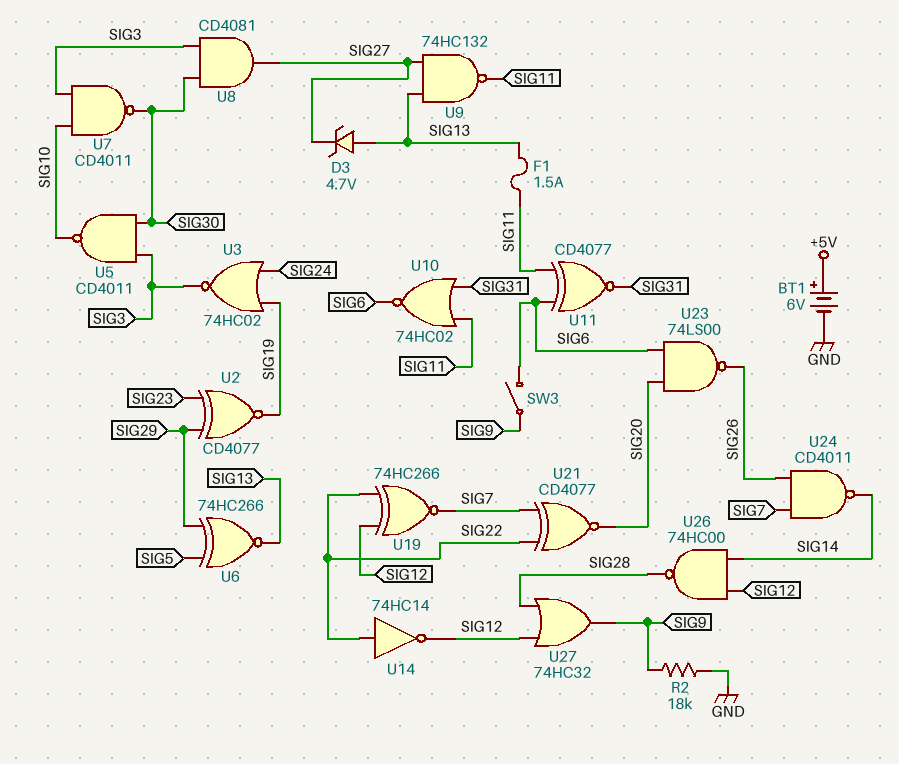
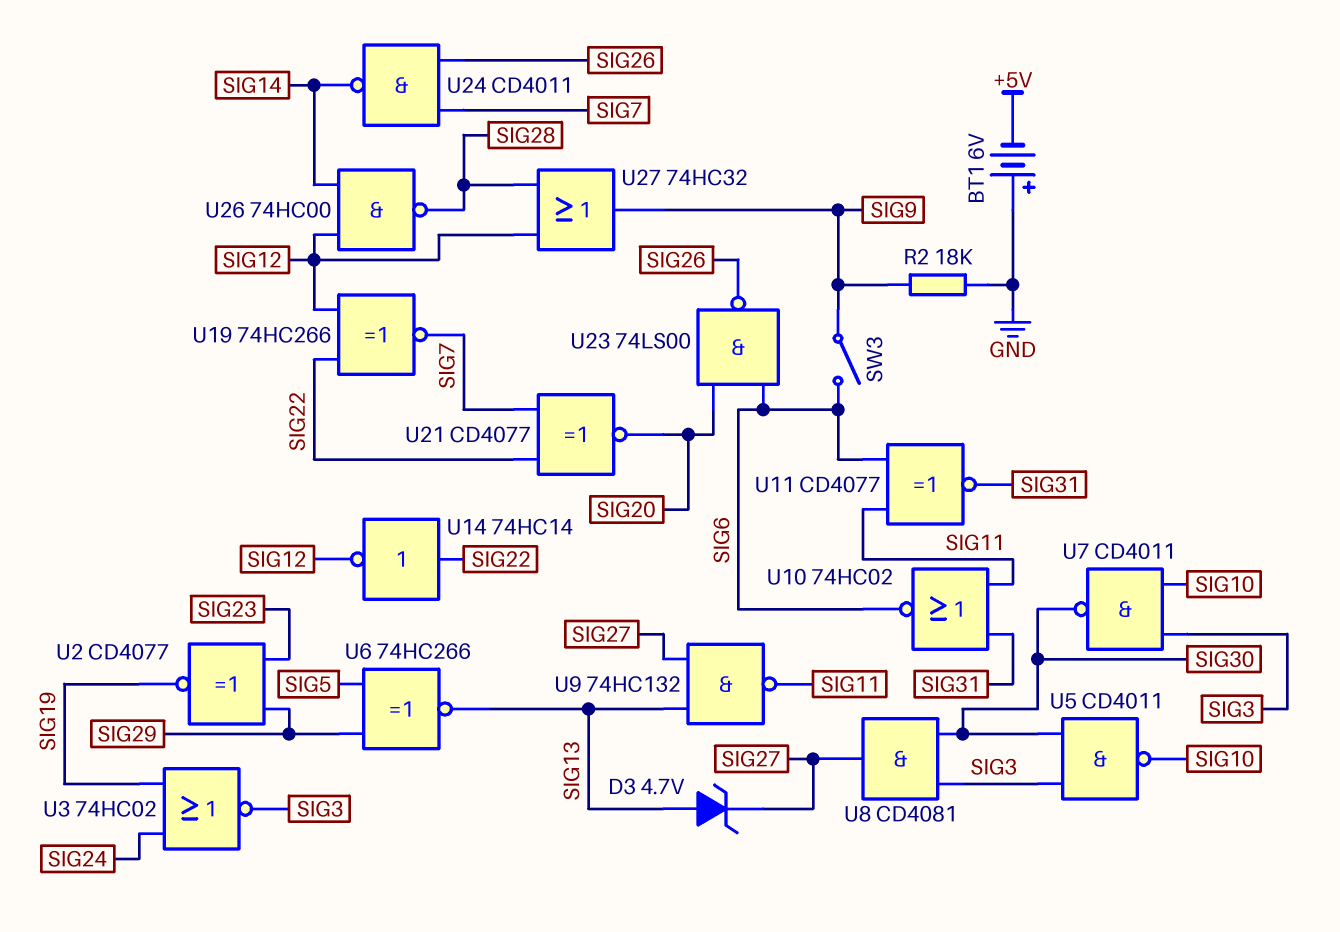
BT1: 6V (plus +5V, minus GND) -> 6V (plus GND, minus +5V)
F1: 1.5A (SIG11, SIG13) -> none

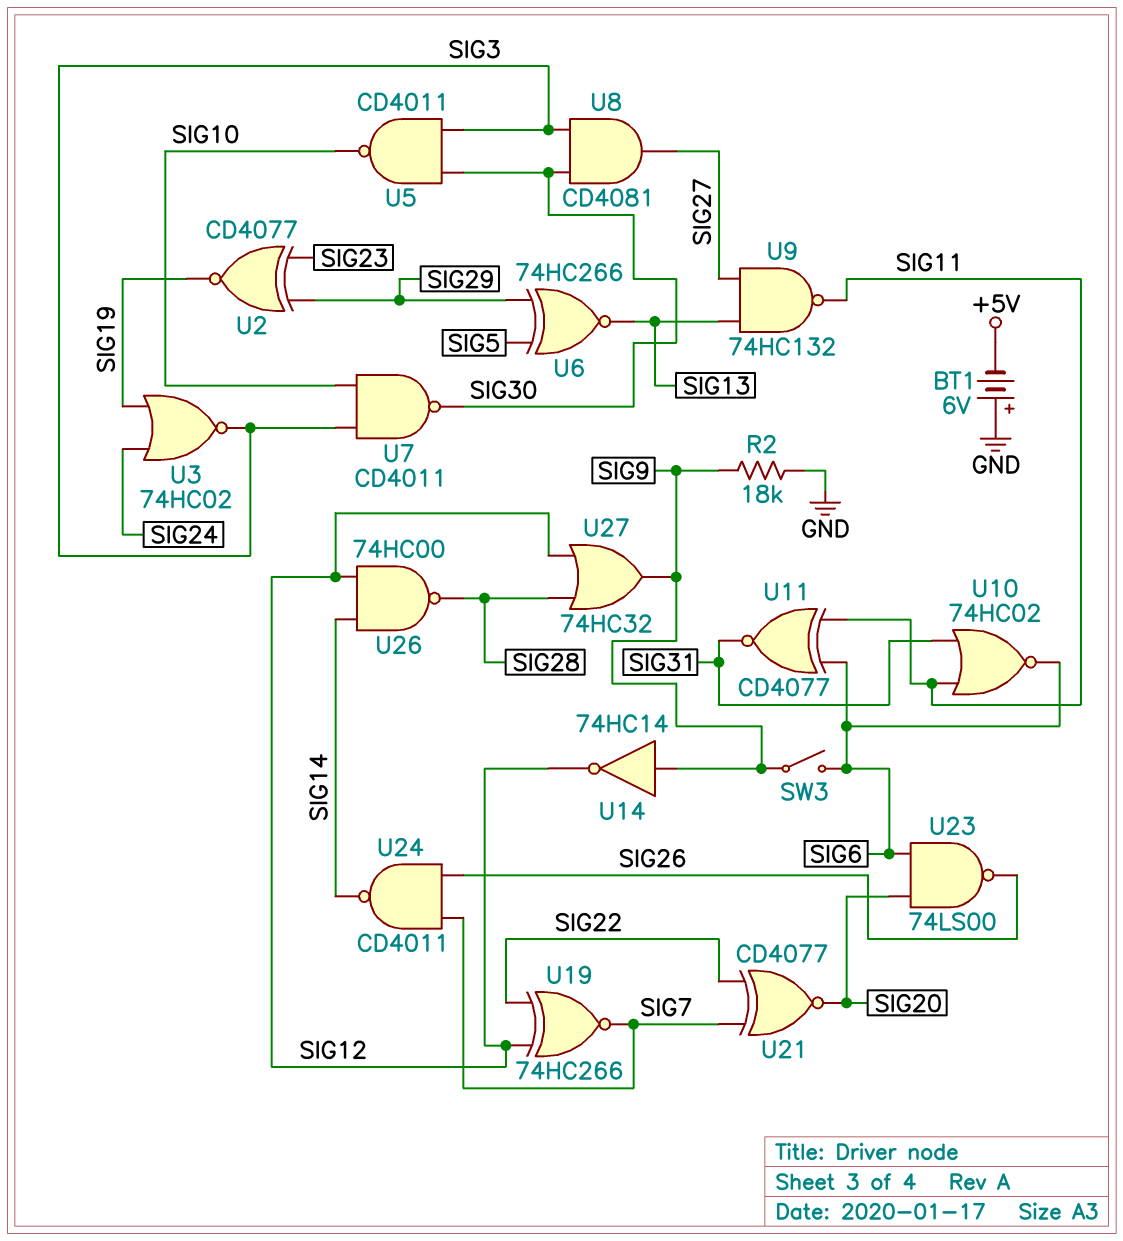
D3: zener 4.7V (A SIG13, K SIG27) -> none
U14: NOT 74HC14 (in SIG22, out SIG12) -> NOT 74HC14 (in SIG9, out SIG12)

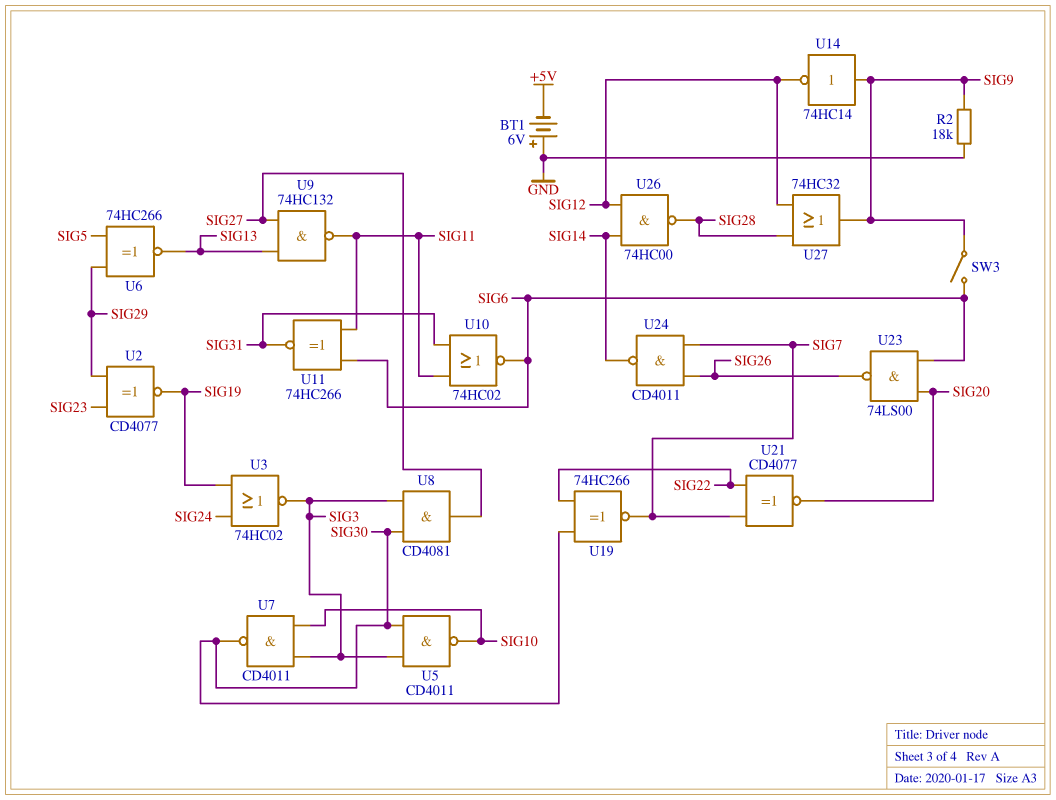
U11: XNOR CD4077 (in SIG6, in SIG11, out SIG31) -> XNOR 74HC266 (in SIG6, in SIG11, out SIG31)
U19: XNOR 74HC266 (in SIG12, in SIG22, out SIG7) -> XNOR 74HC266 (in SIG22, in SIG30, out SIG7)

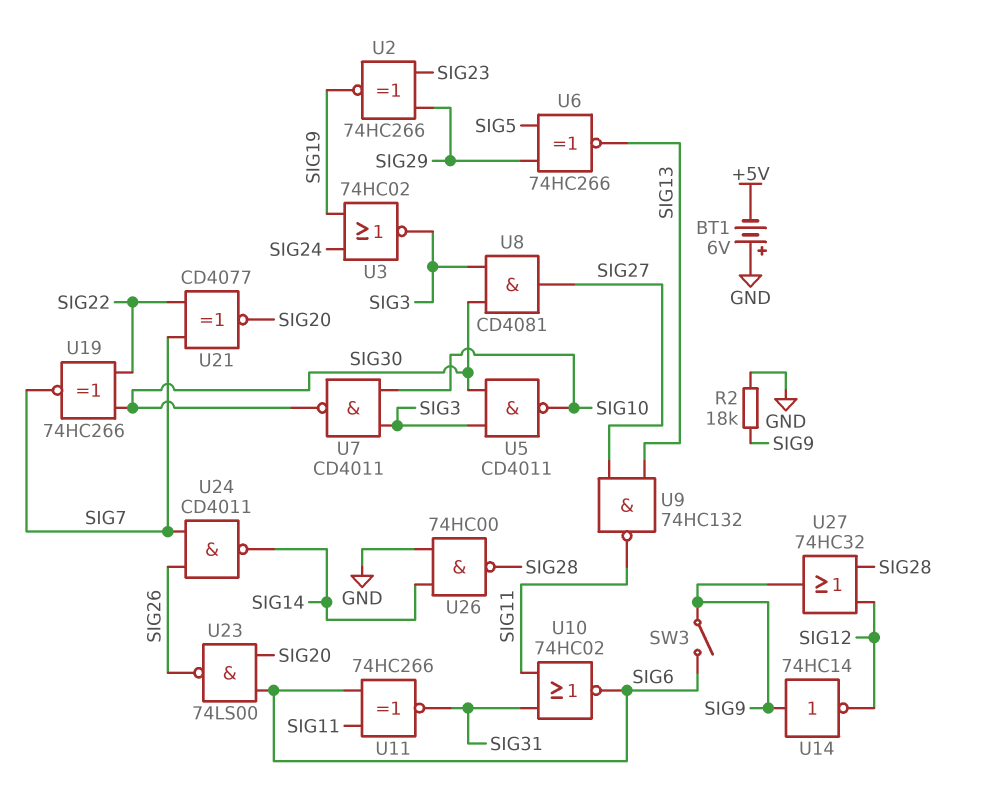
U2: XNOR CD4077 (in SIG23, in SIG29, out SIG19) -> XNOR 74HC266 (in SIG23, in SIG29, out SIG19)
U26: NAND 74HC00 (in SIG12, in SIG14, out SIG28) -> NAND 74HC00 (in GND, in SIG14, out SIG28)

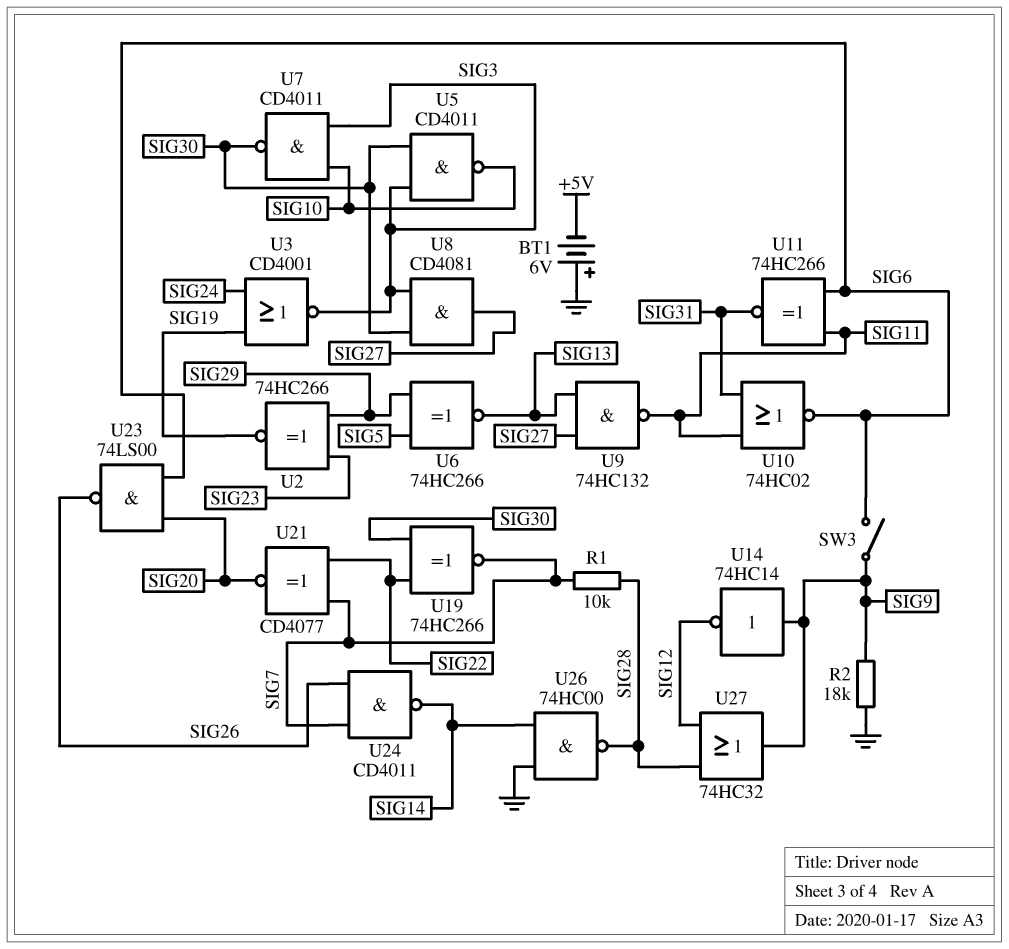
R1: none -> 10k (SIG7, SIG28)
U3: NOR 74HC02 (in SIG19, in SIG24, out SIG3) -> NOR CD4001 (in SIG19, in SIG24, out SIG3)

